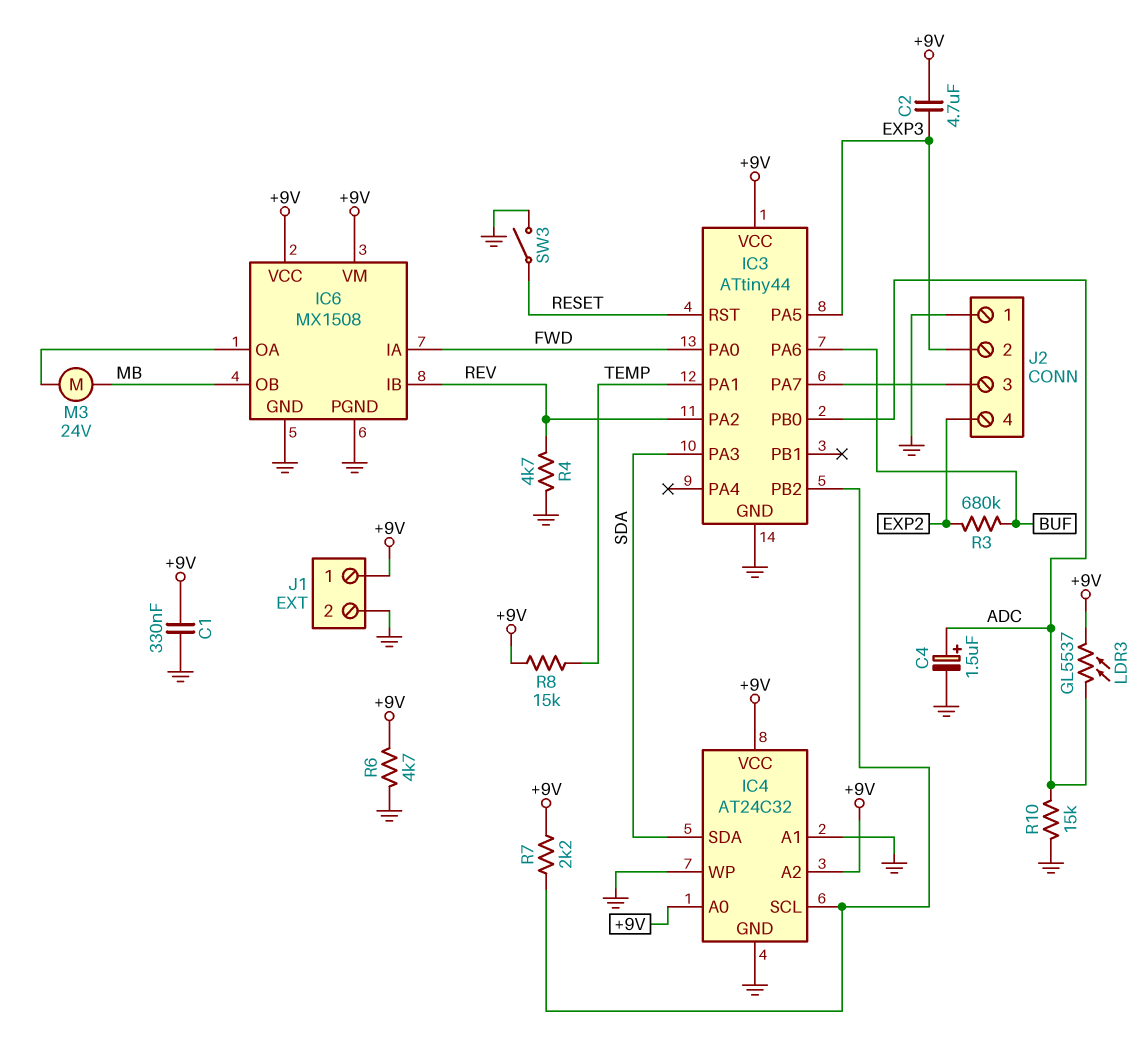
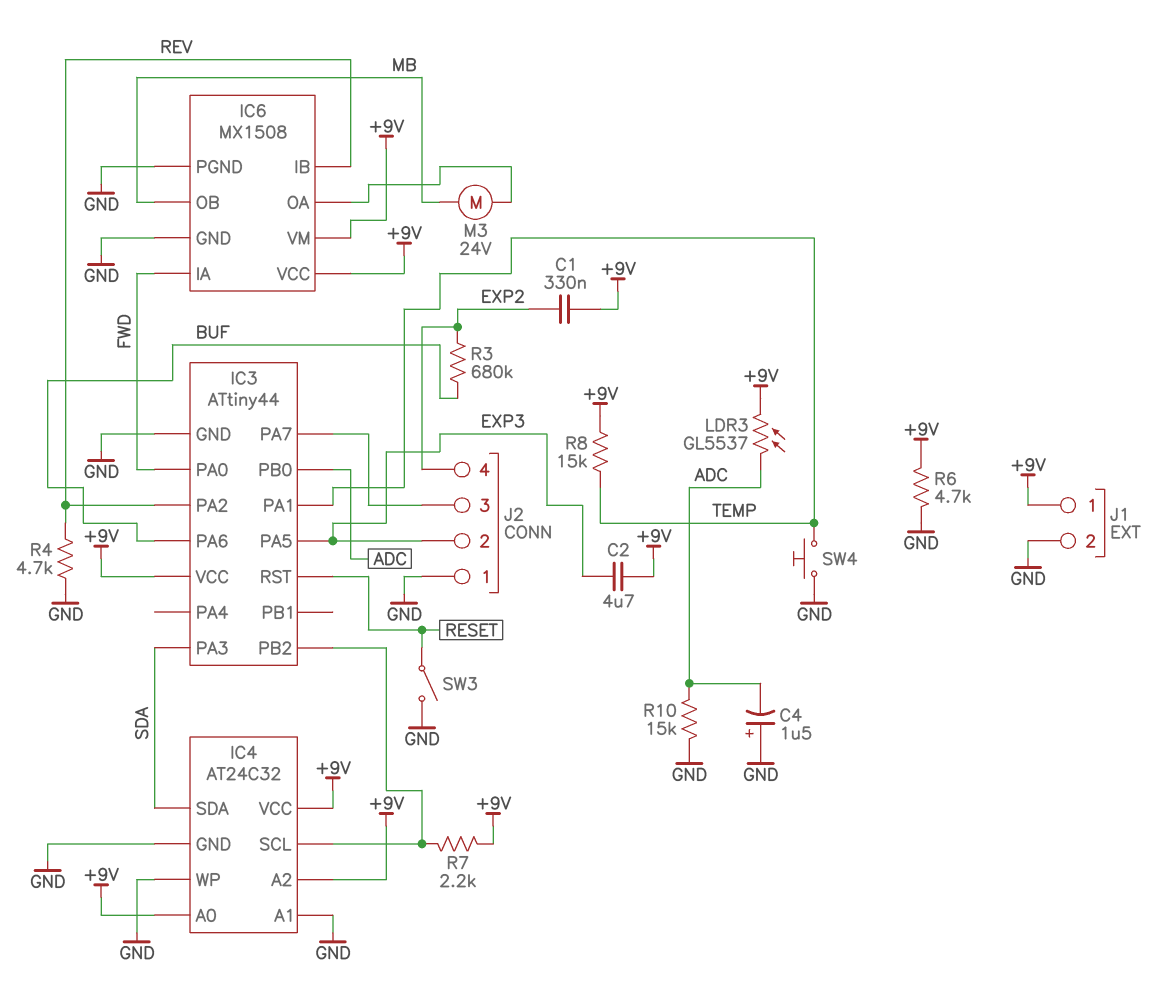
C1: 330nF (+9V, GND) -> 330nF (+9V, EXP2)
C4: 1.5uF (plus ADC, minus GND) -> 1.5uF (plus GND, minus ADC)
SW4: none -> button (GND, TEMP)

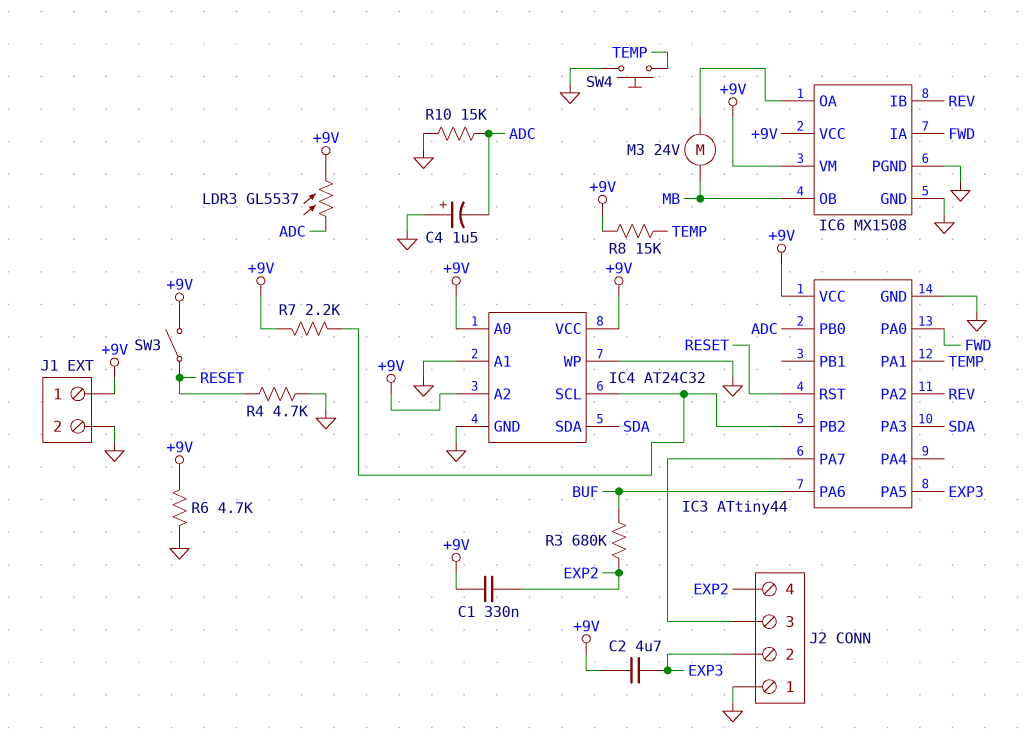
R4: 4.7k (GND, REV) -> 4.7k (GND, RESET)
SW3: switch (GND, RESET) -> switch (+9V, RESET)

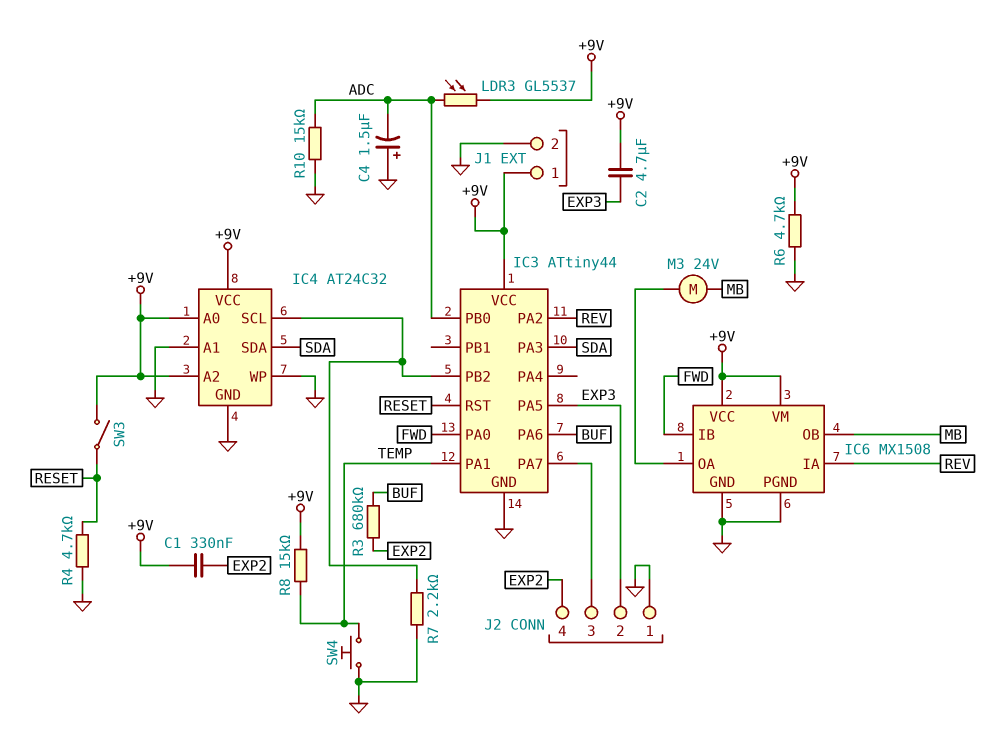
IC6 pin IA: FWD -> REV
IC6 pin IB: REV -> FWD
R7: 2.2k (+9V, IC3/PB2) -> 2.2k (GND, IC3/PB2)

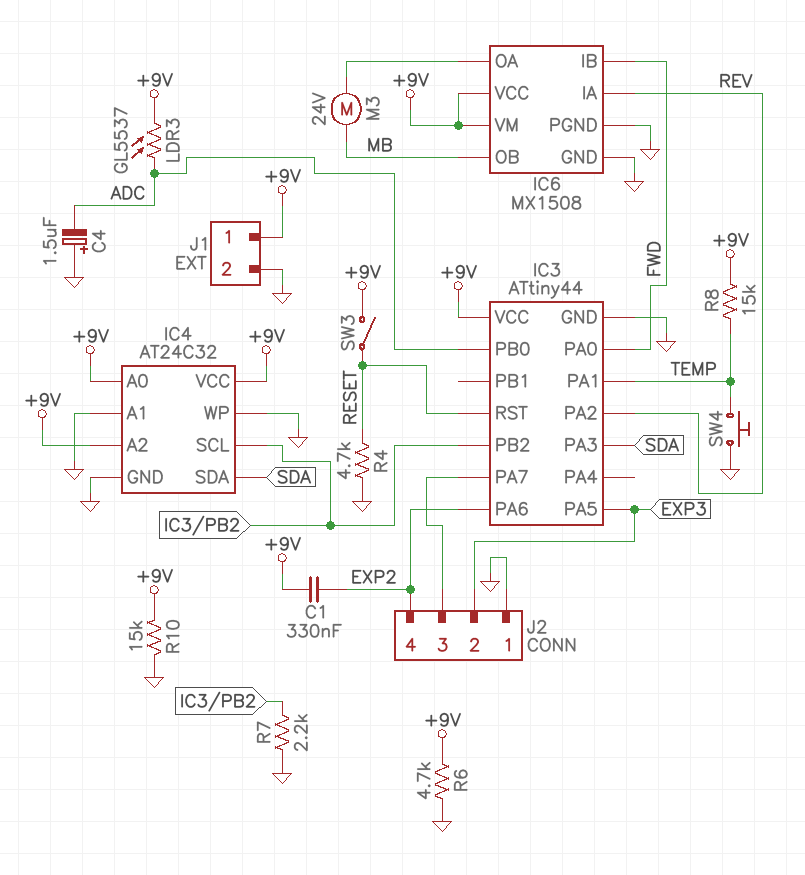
C2: 4.7uF (+9V, EXP3) -> none
IC3 pin PA6: BUF -> EXP2
R3: 680k (BUF, EXP2) -> none
R10: 15k (ADC, GND) -> 15k (+9V, GND)

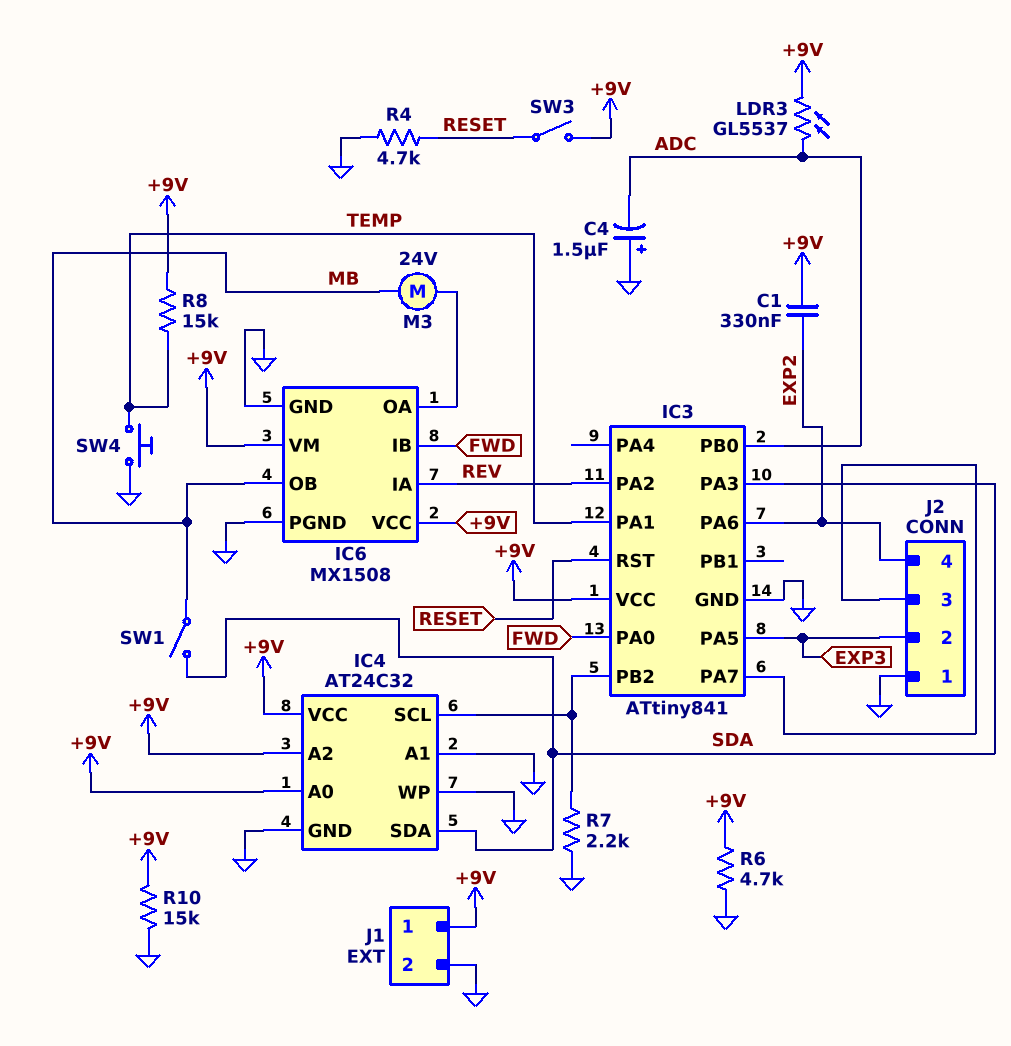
IC3: ATtiny44 -> ATtiny841
SW1: none -> switch (MB, SDA)

